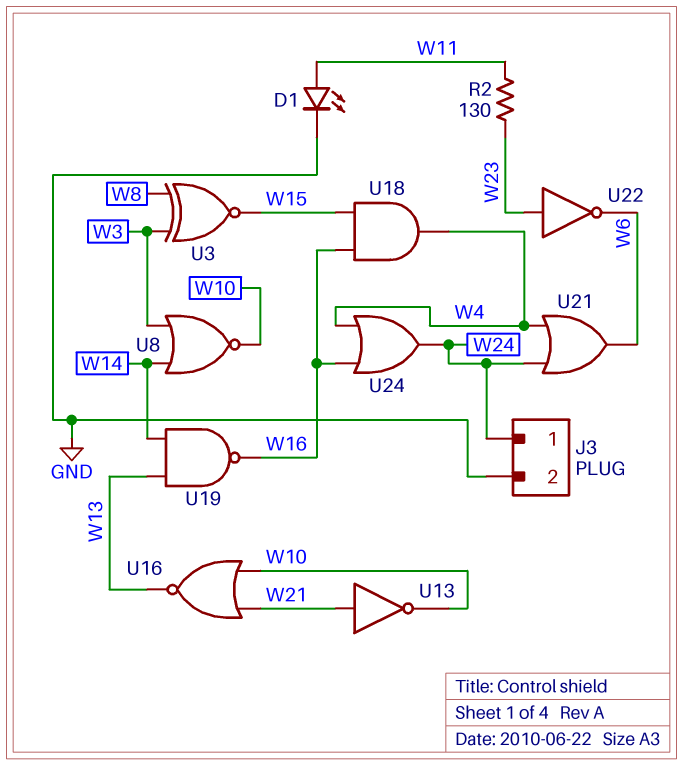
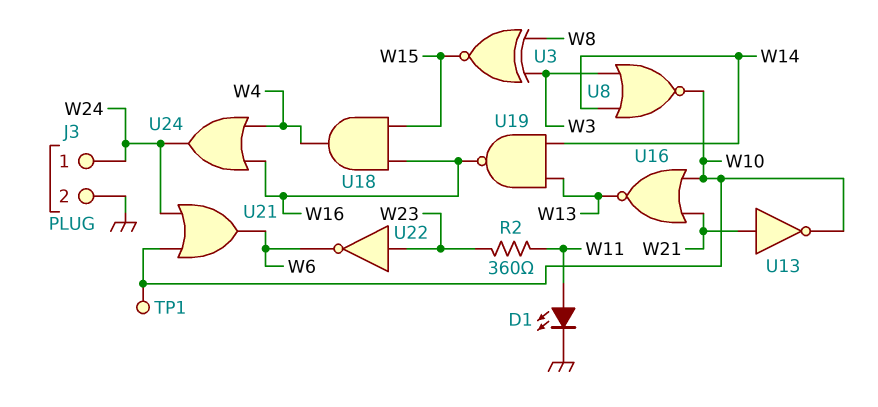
R2: 130 (W11, W23) -> 360 (W11, W23)
TP1: none -> test point (W10)
U21: OR (in W4, in W24, out W6) -> OR (in W10, in W24, out W6)

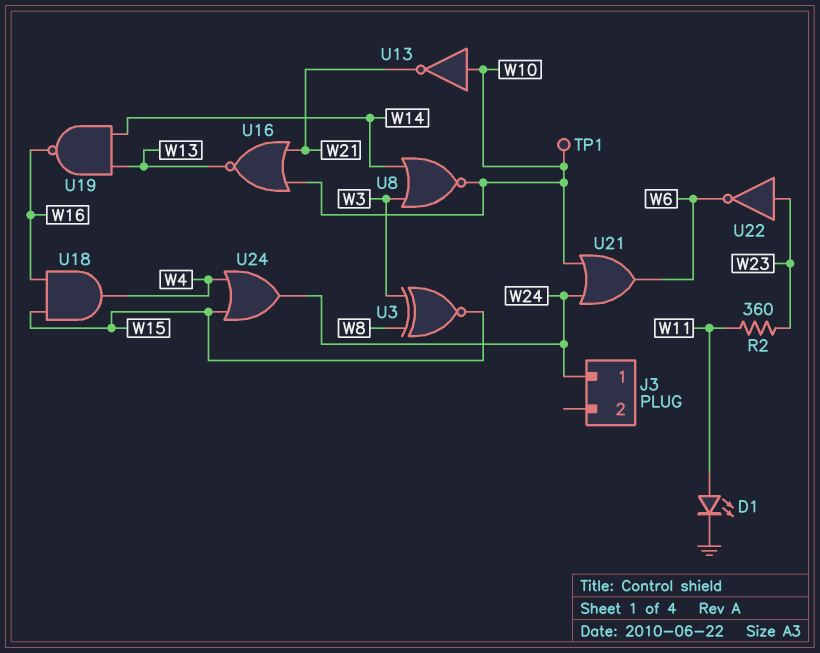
J3 pin 2: GND -> none
U13: NOT (in W21, out W10) -> NOT (in W10, out W21)
U24: OR (in W4, in W16, out W24) -> OR (in W4, in W15, out W24)

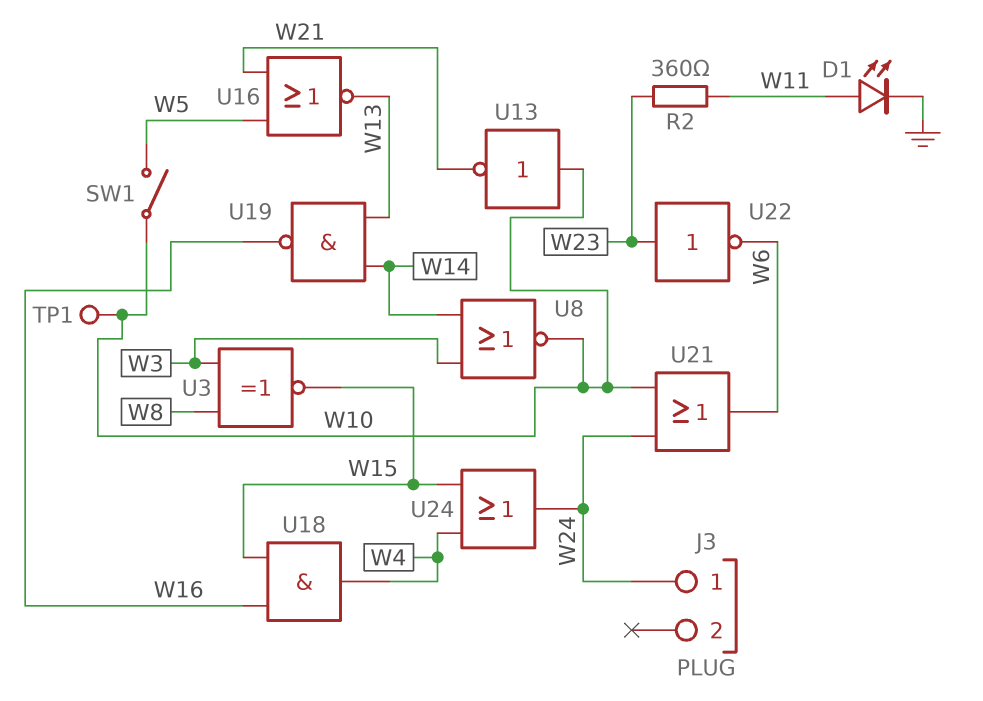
SW1: none -> switch (W5, W10)
U16: NOR (in W10, in W21, out W13) -> NOR (in W5, in W21, out W13)

